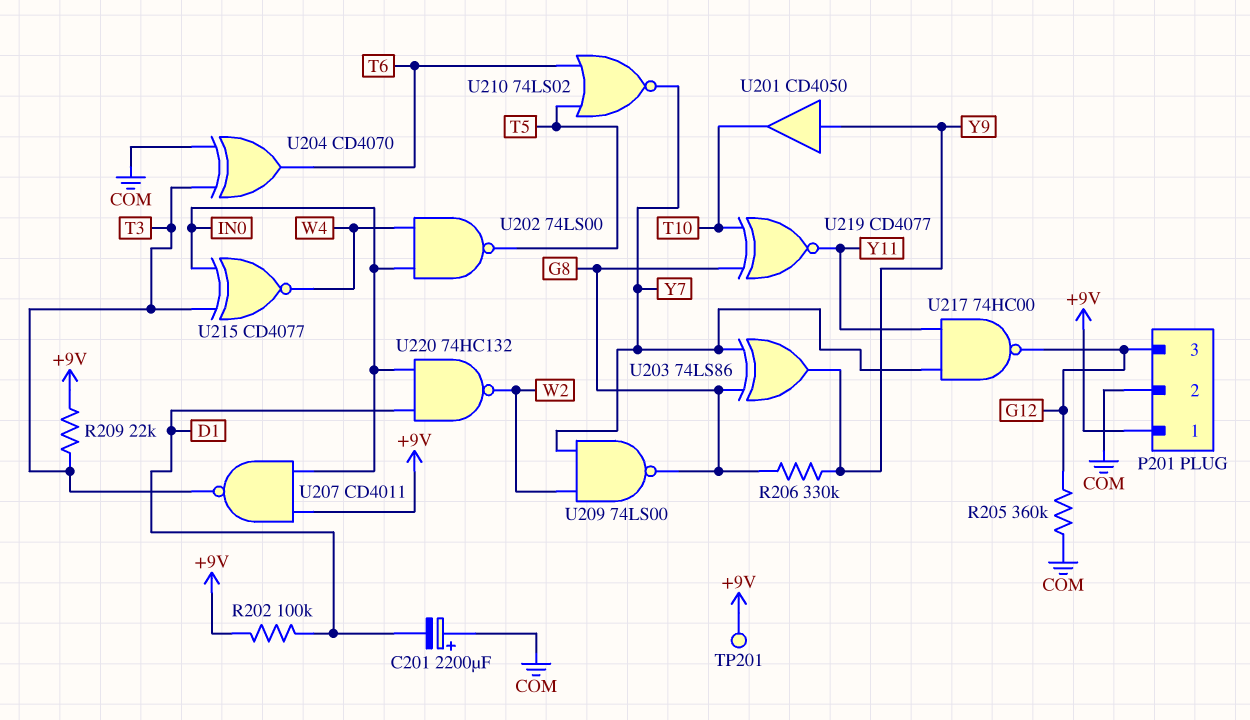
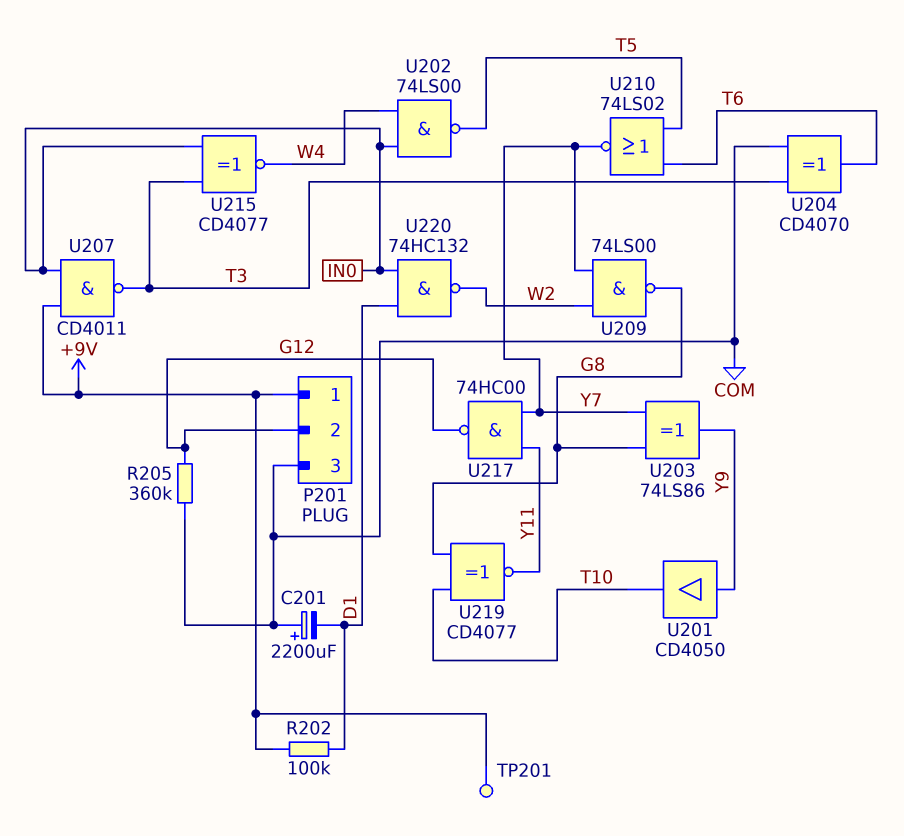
P201 pin 2: COM -> G12
P201 pin 3: G12 -> COM
R206: 330k (G8, Y9) -> none
R209: 22k (+9V, T3) -> none

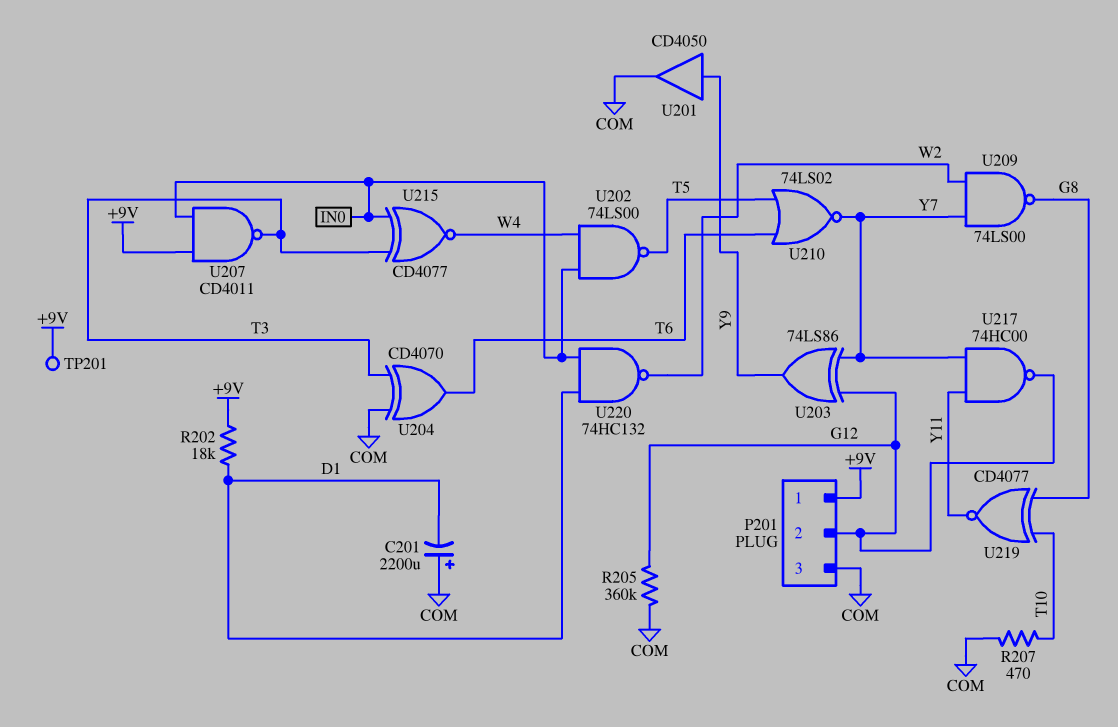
R202: 100k (+9V, D1) -> 18k (+9V, D1)
R207: none -> 470 (COM, T10)
U201: buffer CD4050 (in Y9, out T10) -> buffer CD4050 (in Y9, out COM)
U203: XOR 74LS86 (in G8, in Y7, out Y9) -> XOR 74LS86 (in G12, in Y7, out Y9)

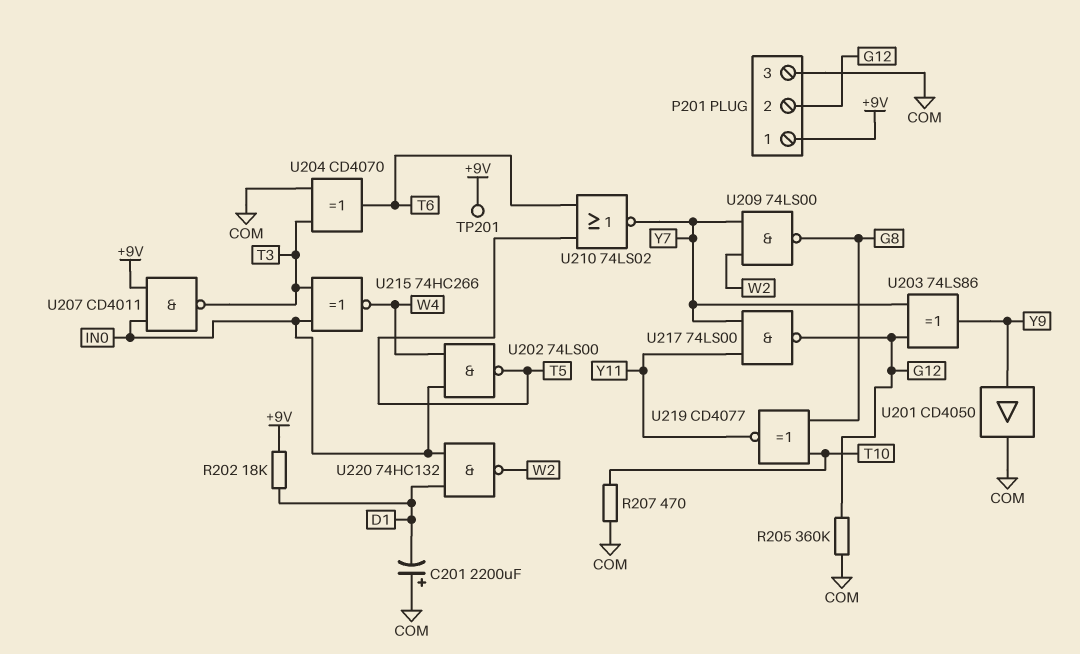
U215: XNOR CD4077 (in IN0, in T3, out W4) -> XNOR 74HC266 (in IN0, in T3, out W4)
U217: NAND 74HC00 (in Y7, in Y11, out G12) -> NAND 74LS00 (in Y7, in Y11, out G12)

